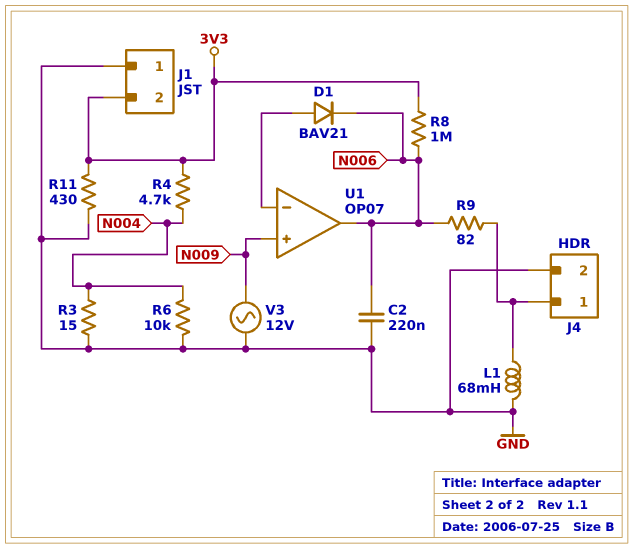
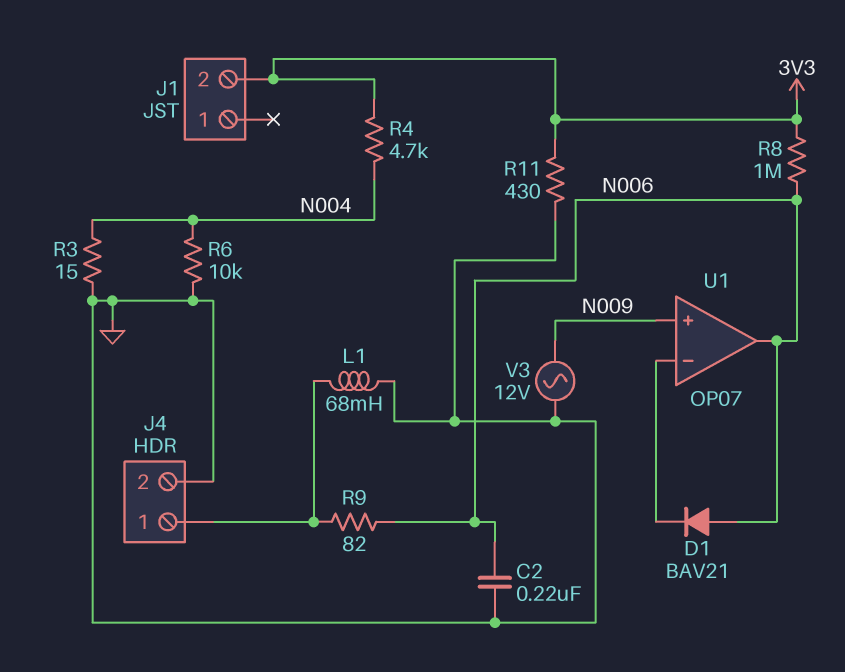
D1: diode BAV21 (A U1/in-, K N006) -> diode BAV21 (A N006, K U1/in-)
J1 pin 1: GND -> none

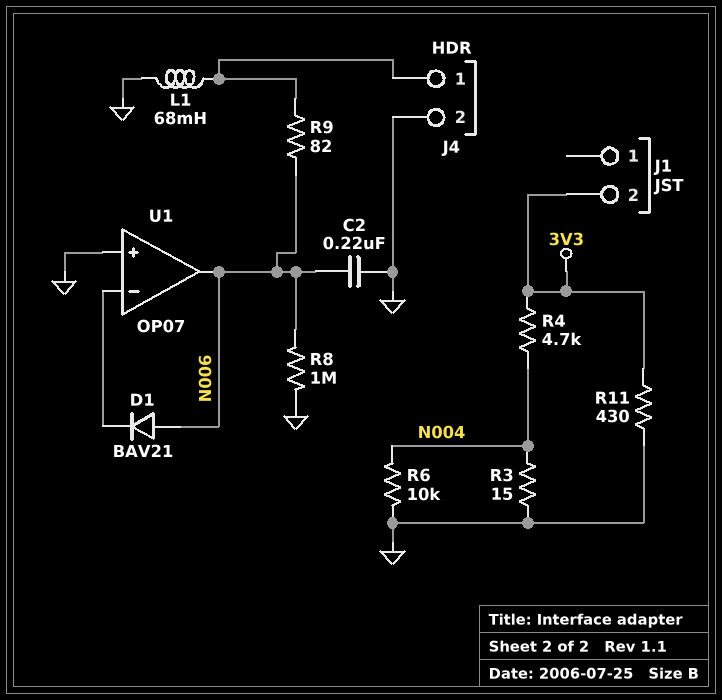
R8: 1M (3V3, N006) -> 1M (GND, N006)
U1 pin in+: N009 -> GND
V3: AC 12V (GND, N009) -> none

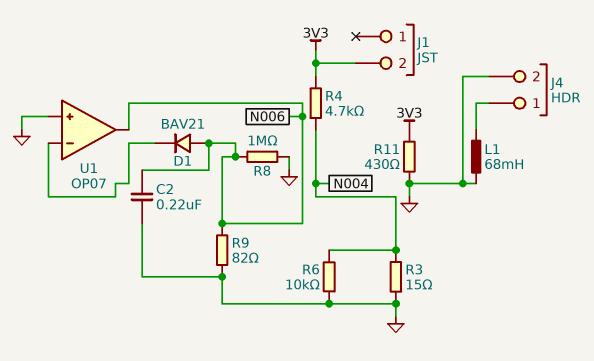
R9: 82 (J4/1, N006) -> 82 (GND, N006)

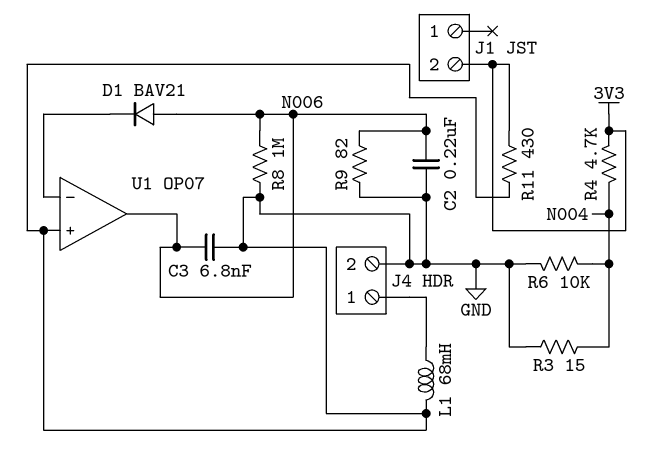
C3: none -> 6.8nF (GND, N006)

